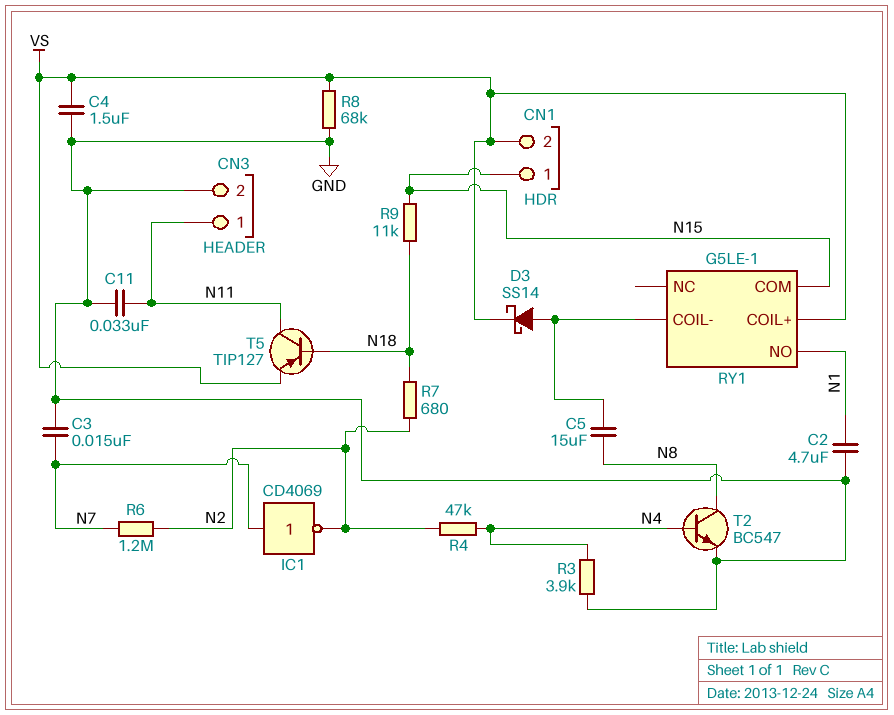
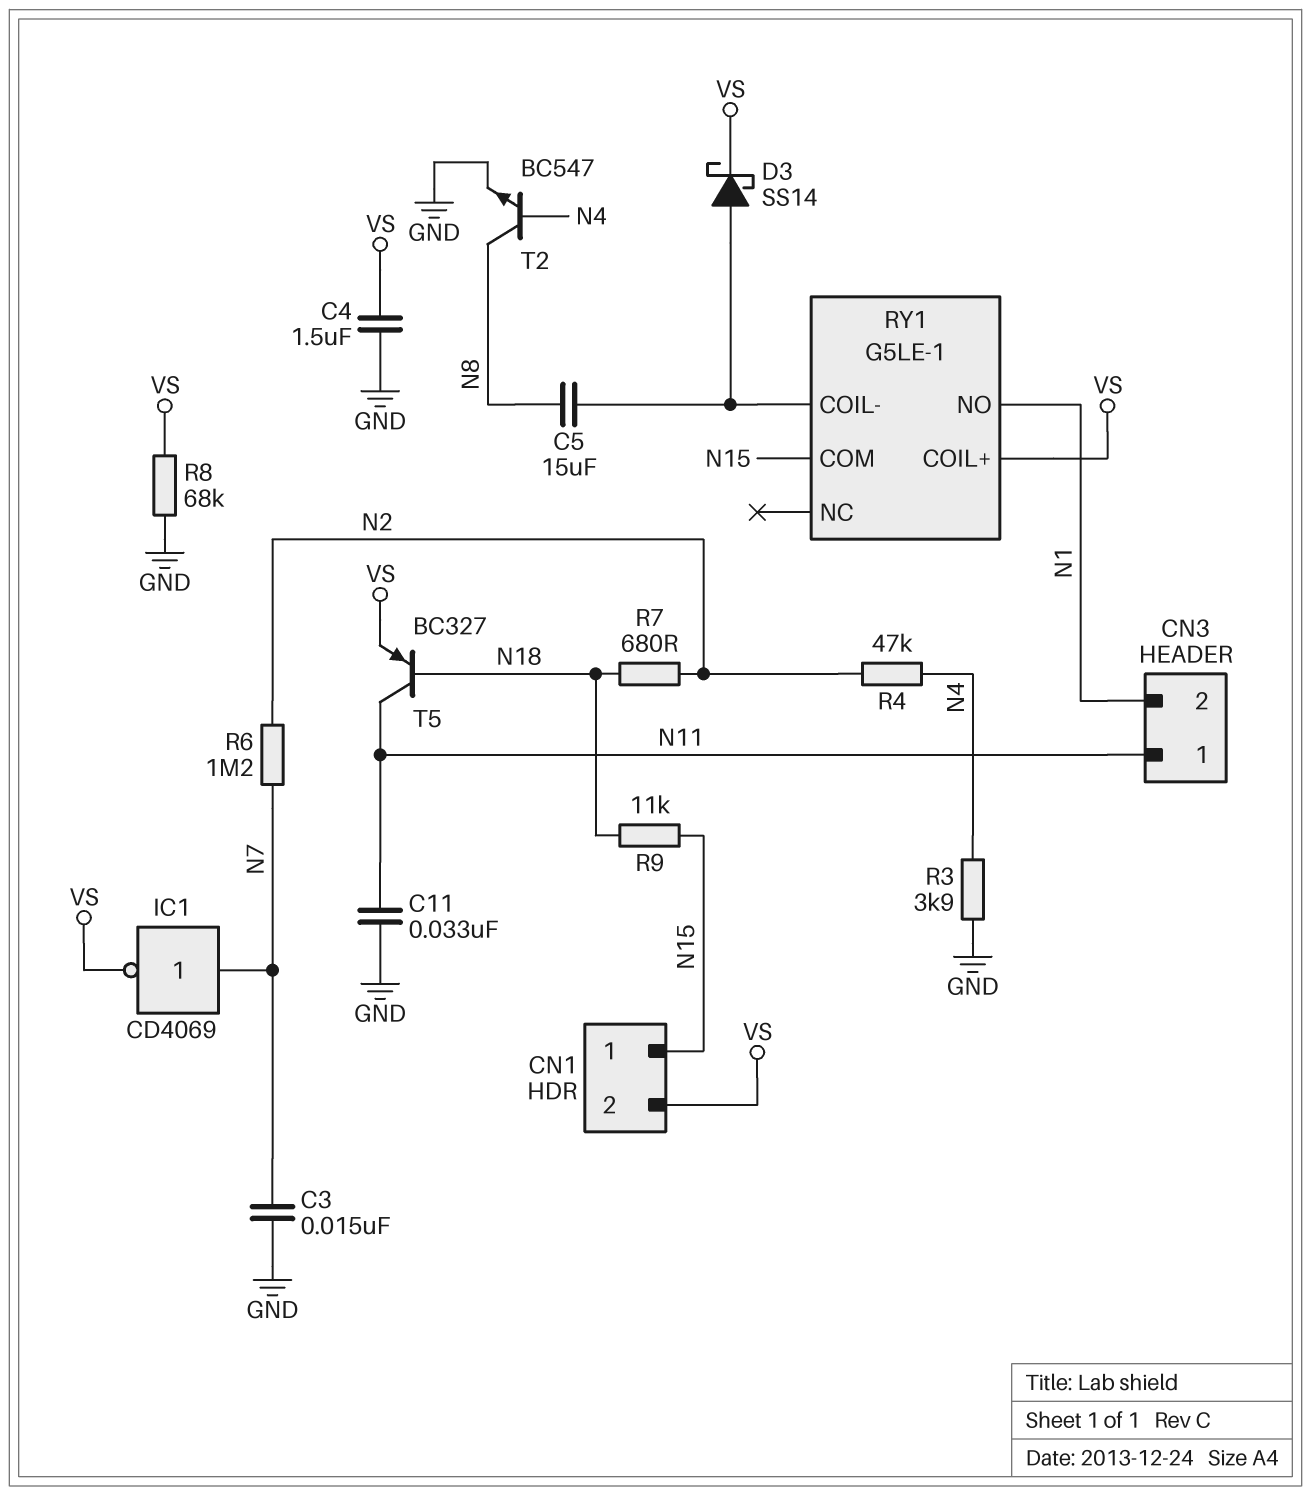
C2: 4.7uF (GND, N1) -> none
CN3 pin 2: GND -> N1
IC1: NOT CD4069 (in N7, out N2) -> NOT CD4069 (in N7, out VS)
T5: PNP TIP127 (B N18, C N11, E VS) -> PNP BC327 (B N18, C N11, E VS)

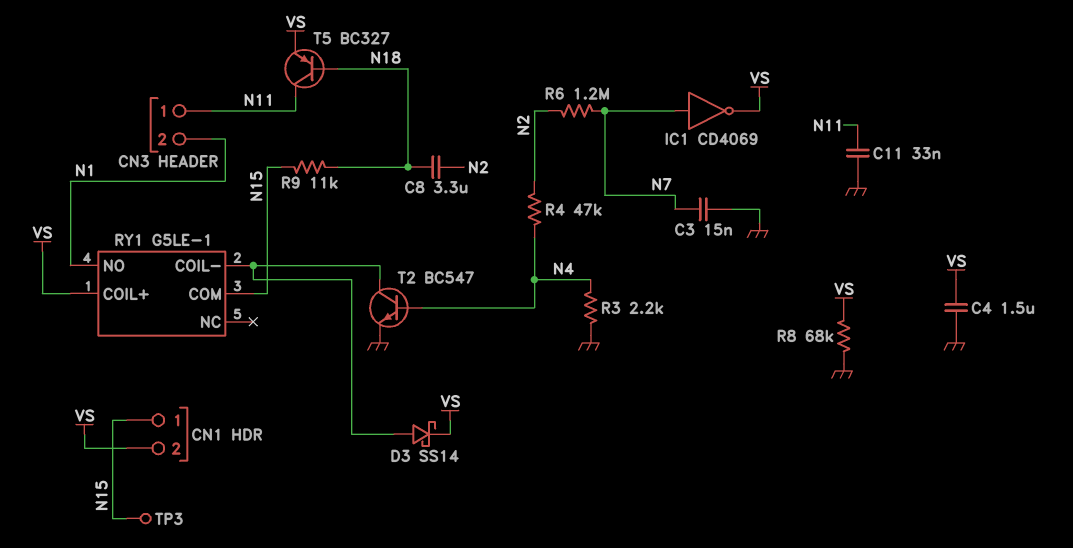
C5: 15uF (N8, RY1/COIL-) -> none
C8: none -> 3.3uF (N2, N18)
R3: 3.9k (GND, N4) -> 2.2k (GND, N4)
R7: 680 (N2, N18) -> none
T2: NPN BC547 (B N4, C N8, E GND) -> NPN BC547 (B N4, C RY1/COIL-, E GND)
TP3: none -> test point (N15)

